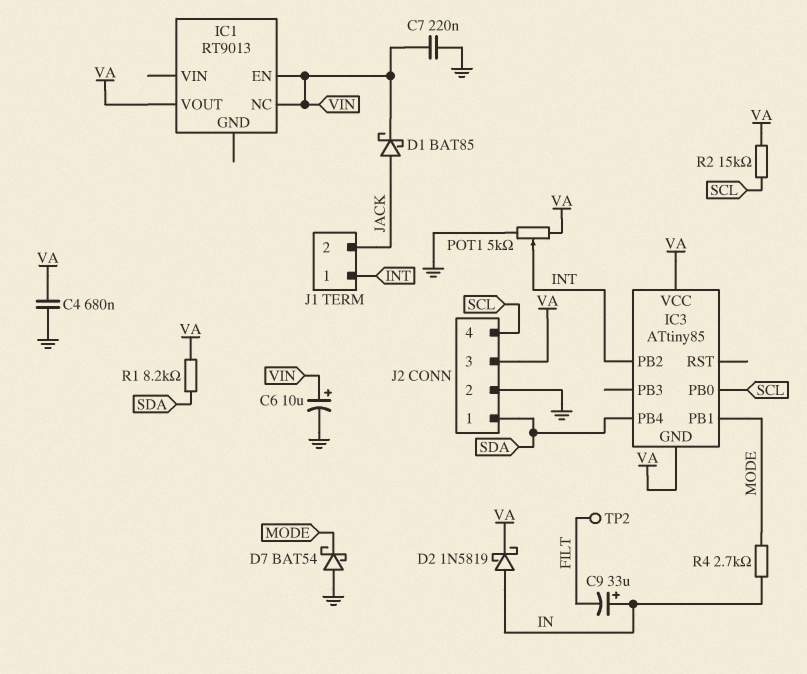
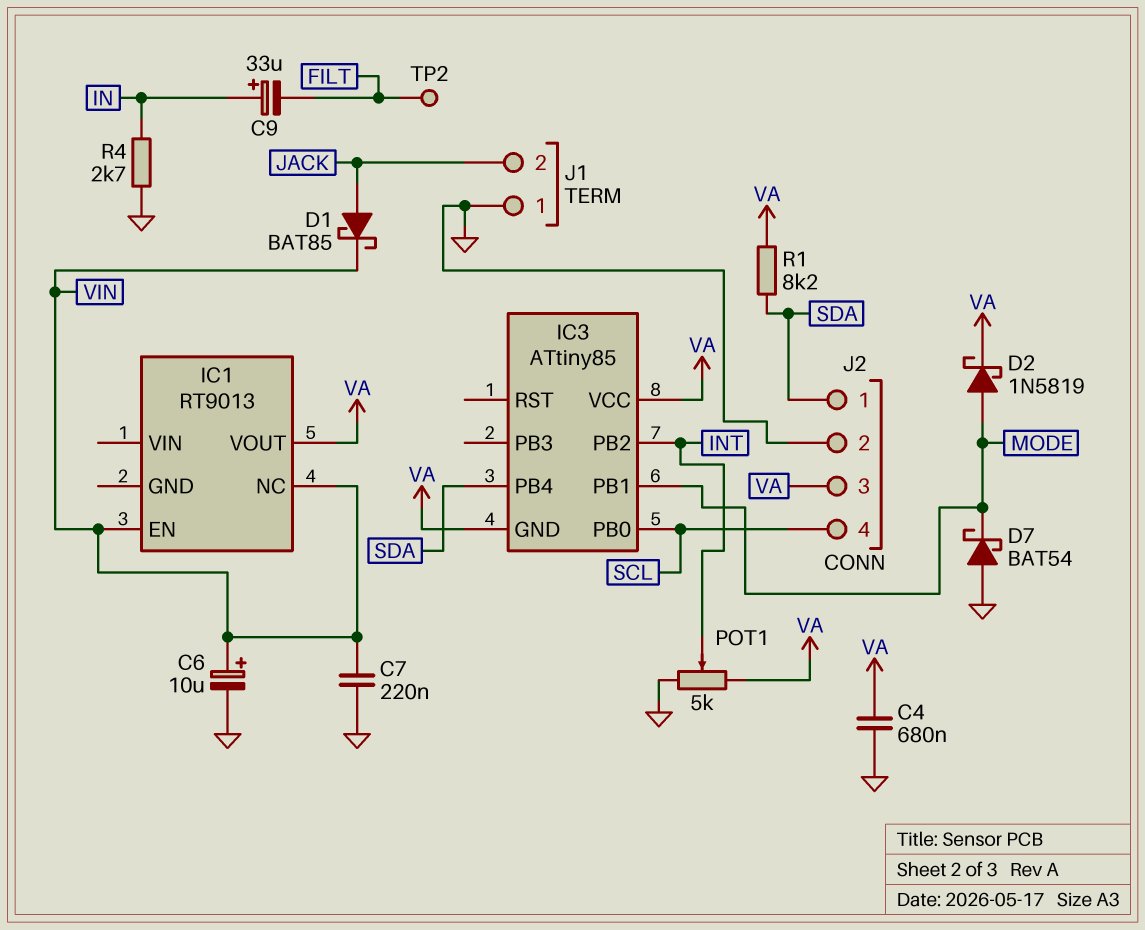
D2: schottky 1N5819 (A IN, K VA) -> schottky 1N5819 (A MODE, K VA)
J1 pin 1: INT -> GND
R2: 15k (SCL, VA) -> none
R4: 2.7k (IN, MODE) -> 2.7k (GND, IN)

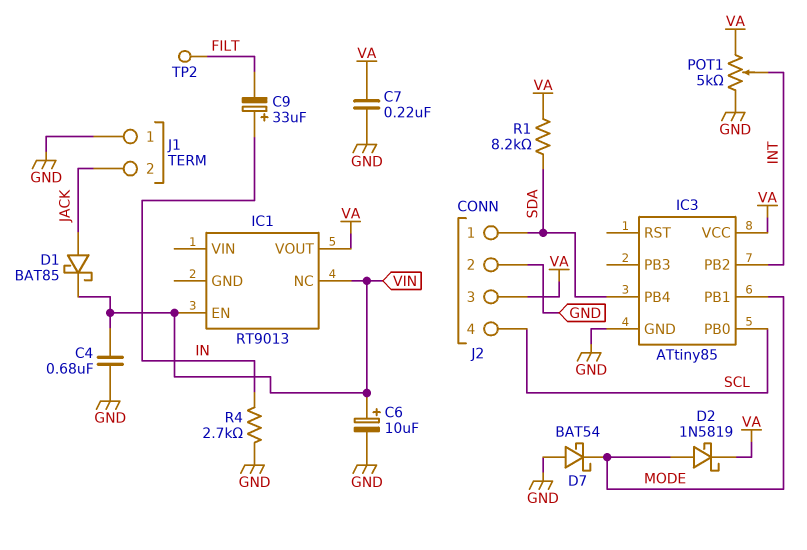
C4: 680nF (GND, VA) -> 680nF (GND, VIN)
C7: 220nF (GND, VIN) -> 220nF (GND, VA)
IC3 pin GND: VA -> GND

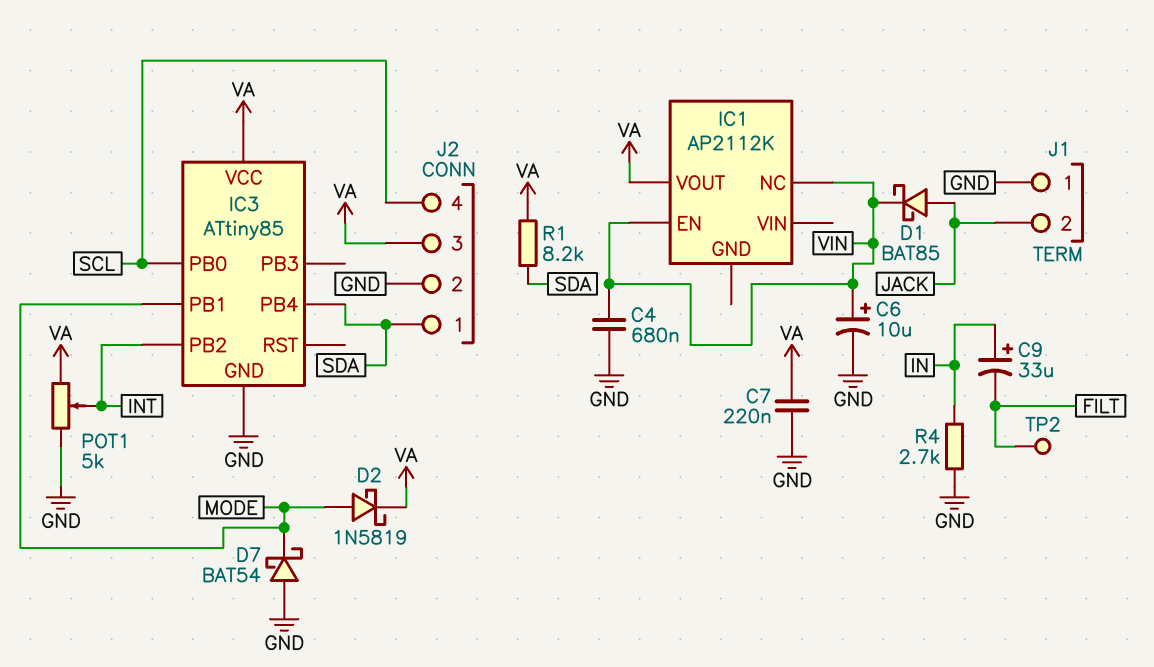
IC1: RT9013 -> AP2112K

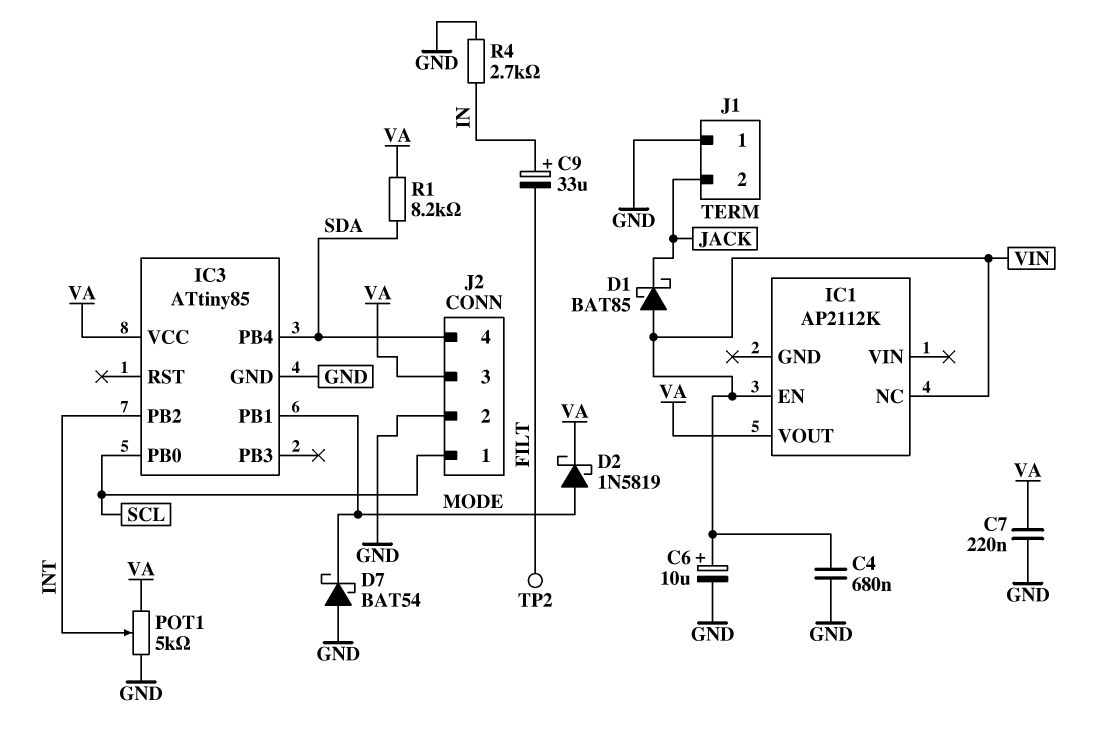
D1: schottky BAT85 (A JACK, K VIN) -> schottky BAT85 (A VIN, K JACK)
J2 pin 1: SDA -> SCL
J2 pin 4: SCL -> SDA

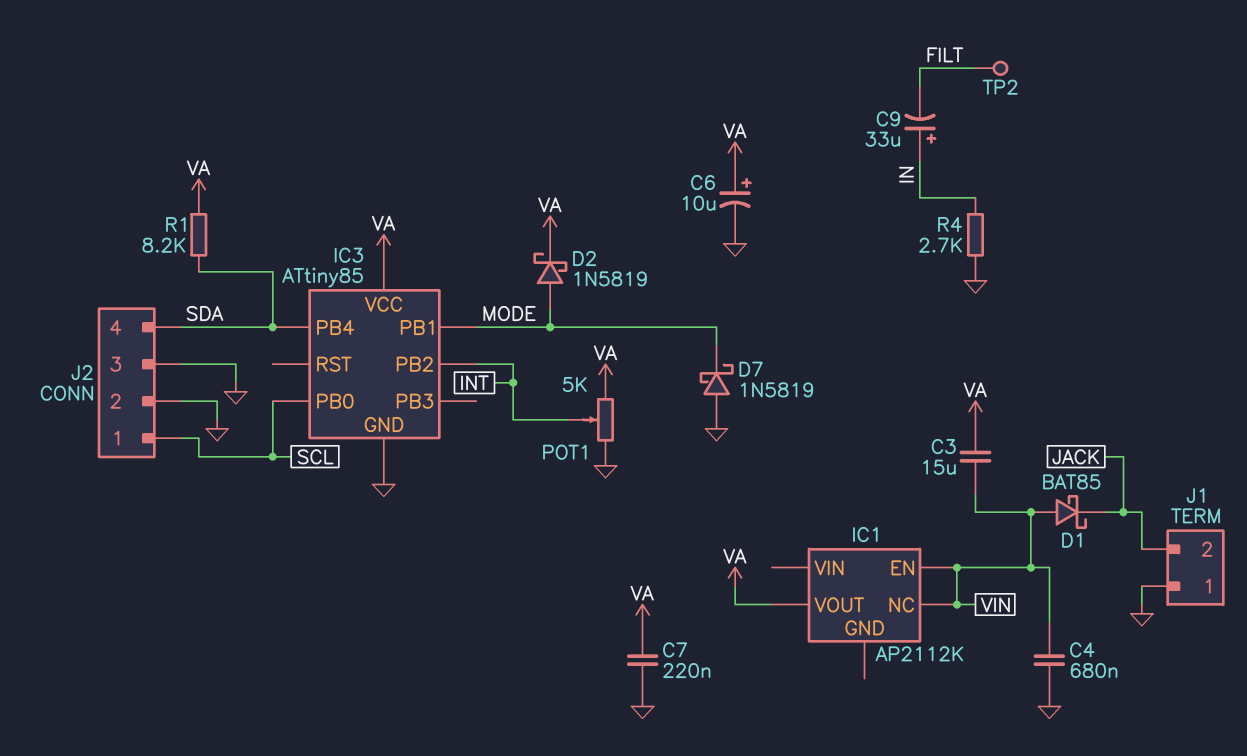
C3: none -> 15uF (VA, VIN)
C6: 10uF (plus VIN, minus GND) -> 10uF (plus VA, minus GND)
D7: schottky BAT54 (A GND, K MODE) -> schottky 1N5819 (A GND, K MODE)
J2 pin 3: VA -> GND

